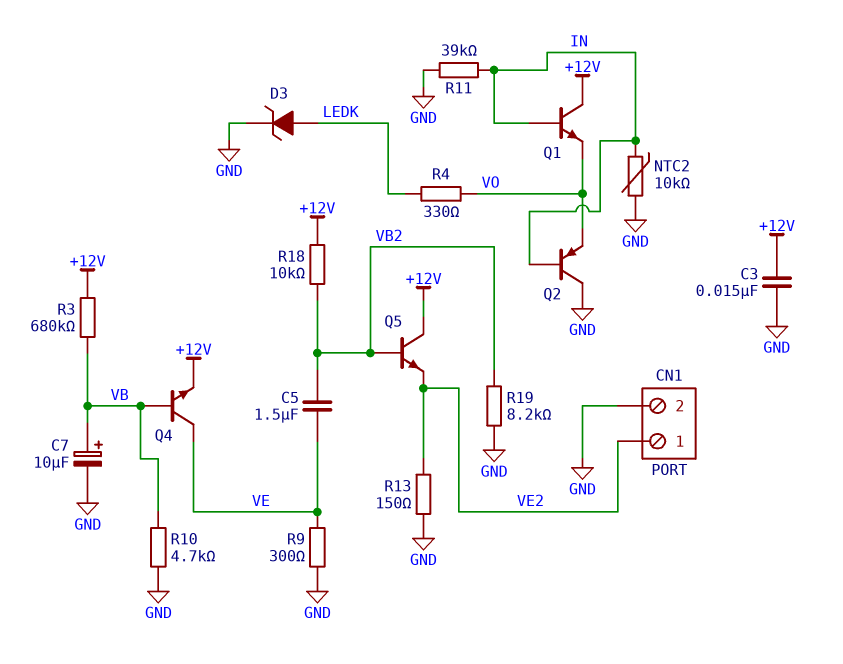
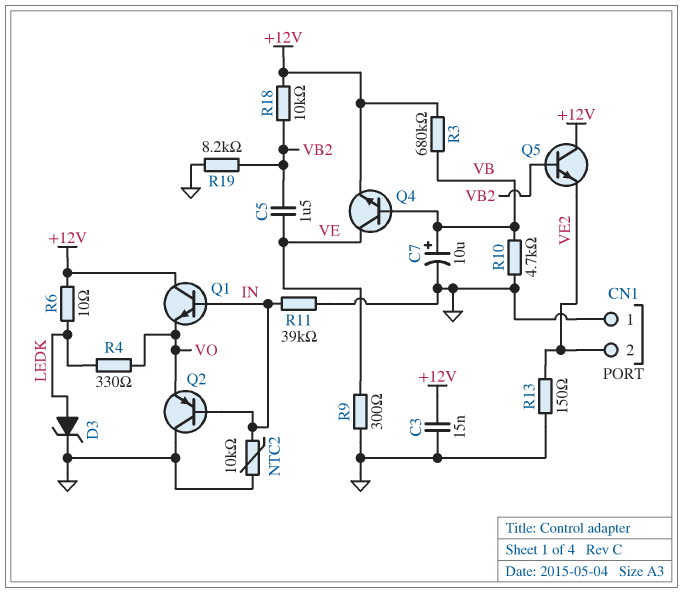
CN1 pin 1: VE2 -> GND
CN1 pin 2: GND -> VE2
R6: none -> 10 (+12V, LEDK)

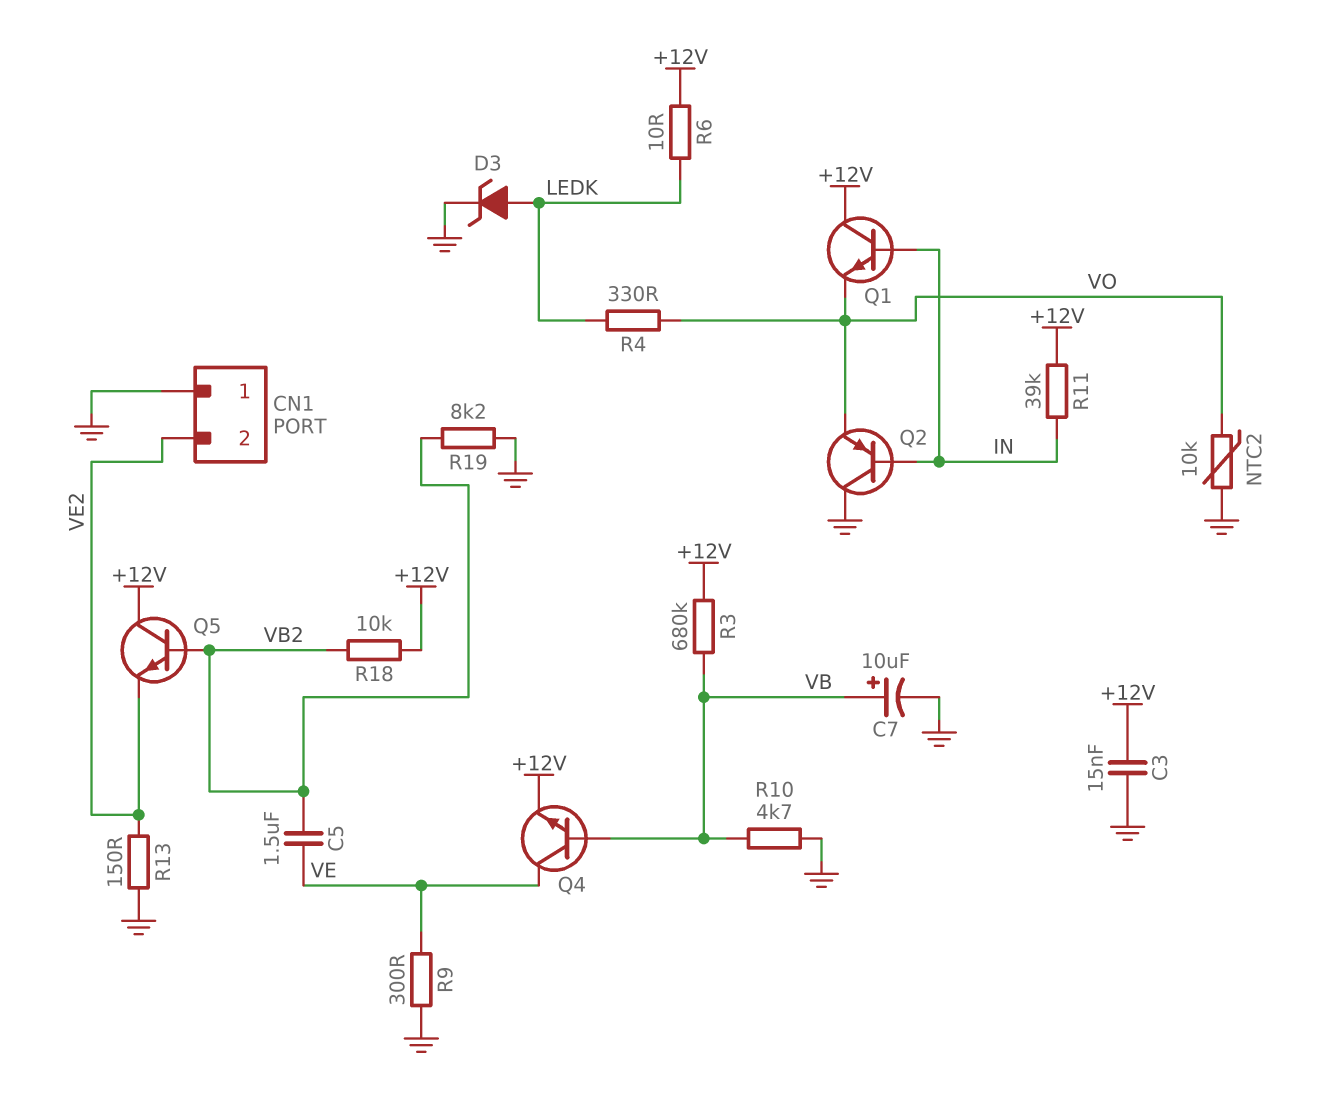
NTC2: 10k (GND, IN) -> 10k (GND, VO)
R11: 39k (GND, IN) -> 39k (+12V, IN)

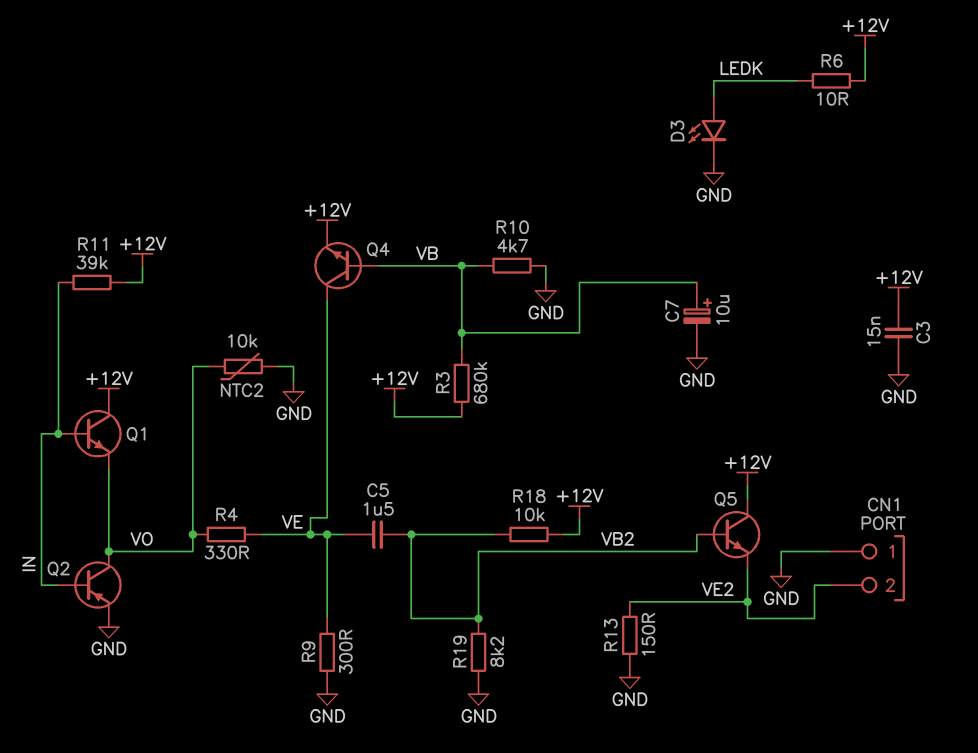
D3: zener (A LEDK, K GND) -> LED (A LEDK, K GND)
Q2: PNP (B IN, C GND, E VO) -> PNP (B IN, C VO, E GND)
R4: 330 (LEDK, VO) -> 330 (VE, VO)

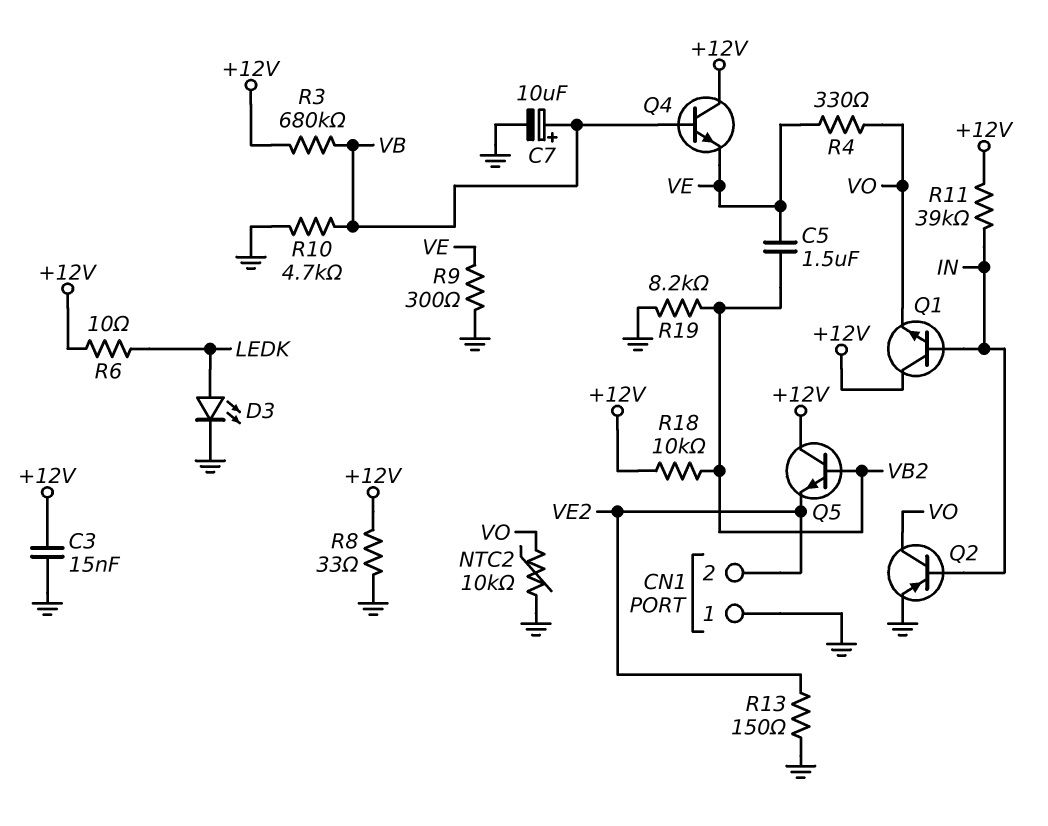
Q4: NPN (B VB, C VE, E +12V) -> NPN (B VB, C +12V, E VE)
R8: none -> 33 (+12V, GND)

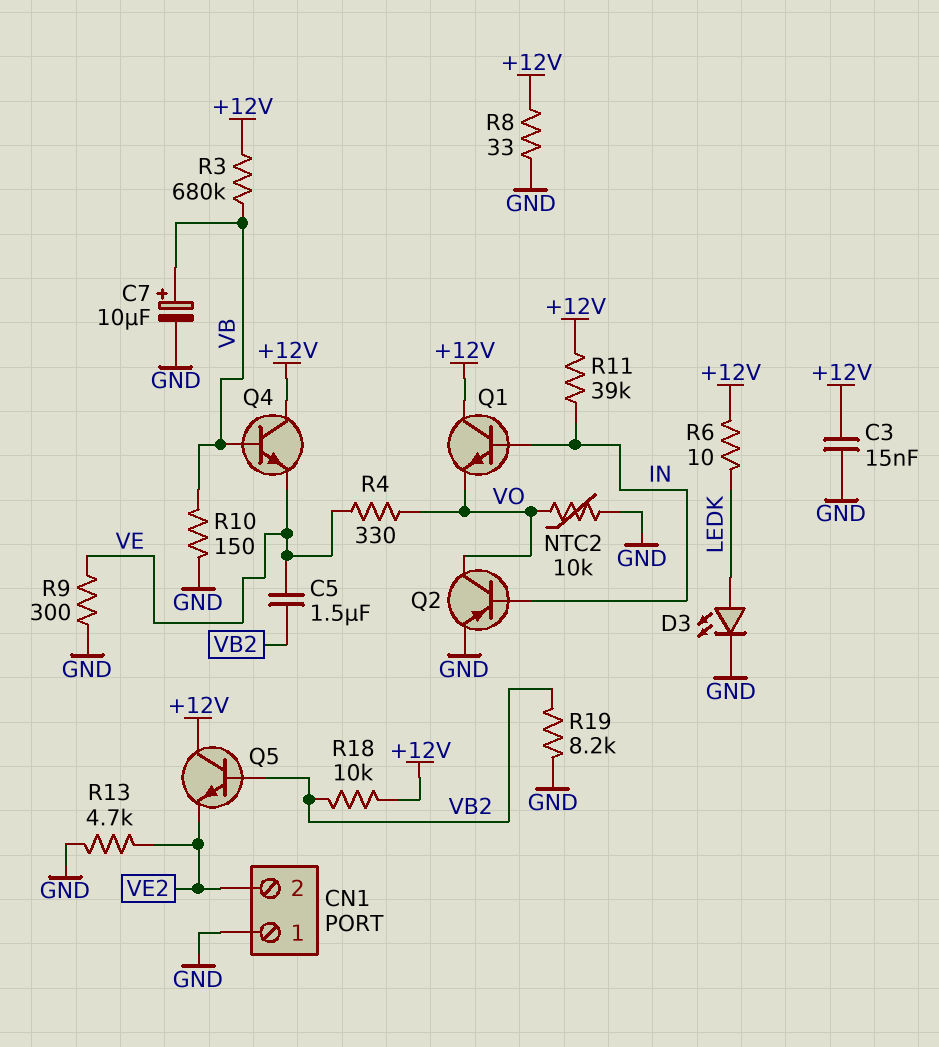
R10: 4.7k (GND, VB) -> 150 (GND, VB)
R13: 150 (GND, VE2) -> 4.7k (GND, VE2)

